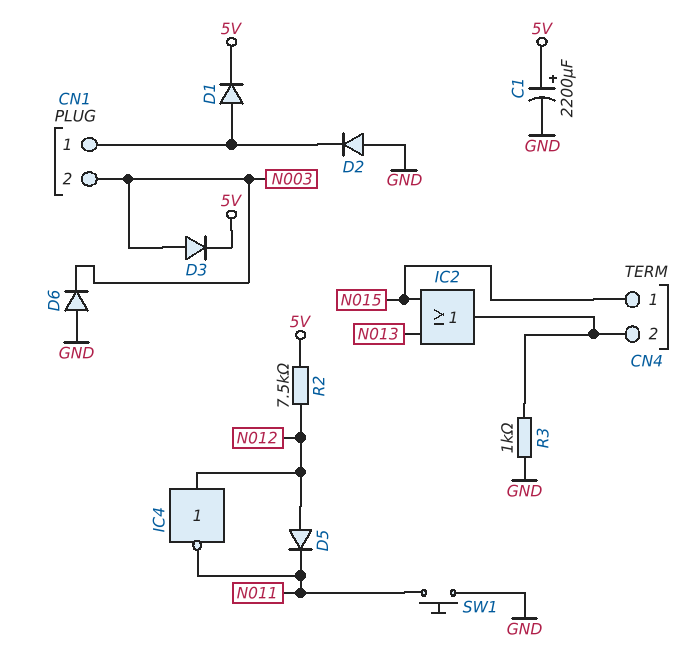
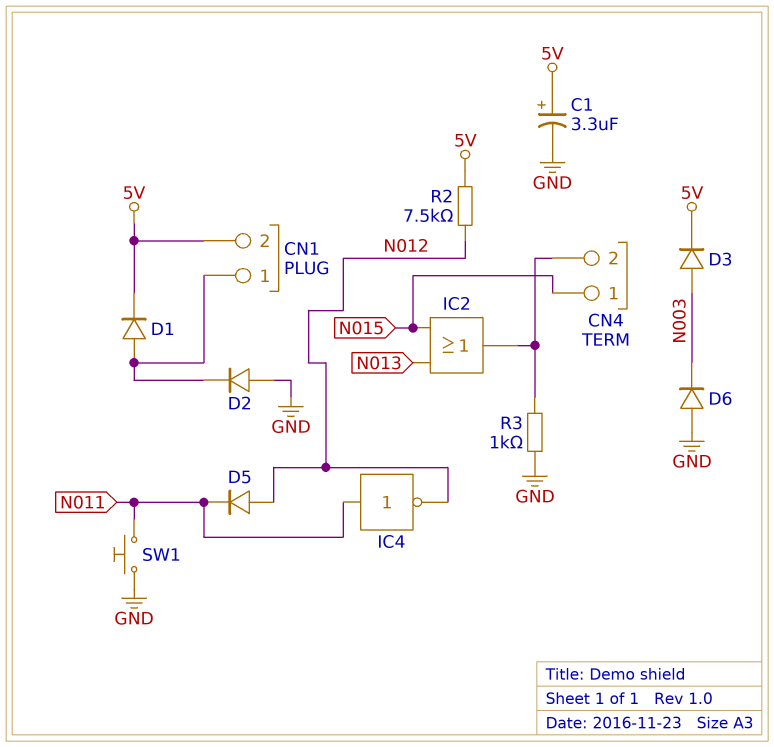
C1: 2200uF (plus 5V, minus GND) -> 3.3uF (plus 5V, minus GND)
CN1 pin 2: N003 -> 5V
IC4: NOT (in N012, out N011) -> NOT (in N011, out N012)

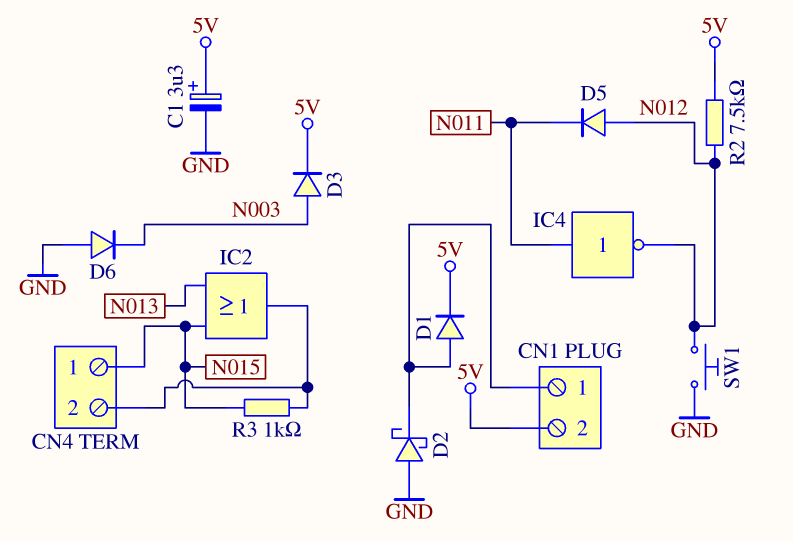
D2: diode (A GND, K CN1/1) -> schottky (A GND, K CN1/1)
R3: 1k (CN4/2, GND) -> 1k (CN4/2, N015)
SW1: button (GND, N011) -> button (GND, N012)

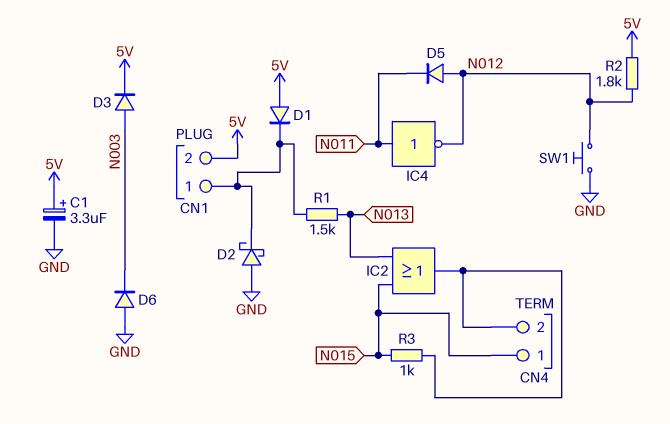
D1: diode (A CN1/1, K 5V) -> diode (A 5V, K CN1/1)
R1: none -> 1.5k (CN1/1, N013)
R2: 7.5k (5V, N012) -> 1.8k (5V, N012)

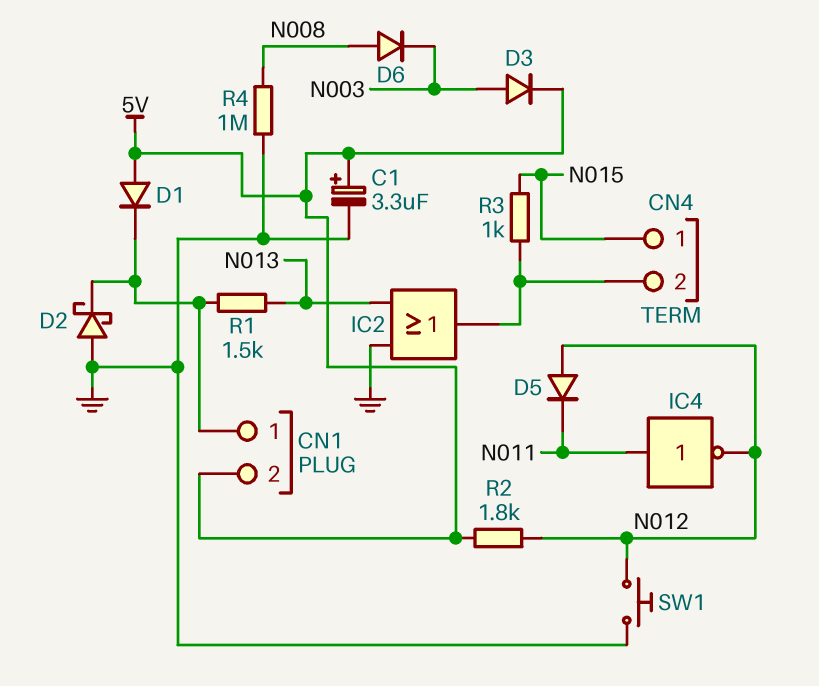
D6: diode (A GND, K N003) -> diode (A N008, K N003)
IC2: OR (in N013, in N015, out CN4/2) -> OR (in GND, in N013, out CN4/2)
R4: none -> 1M (GND, N008)

